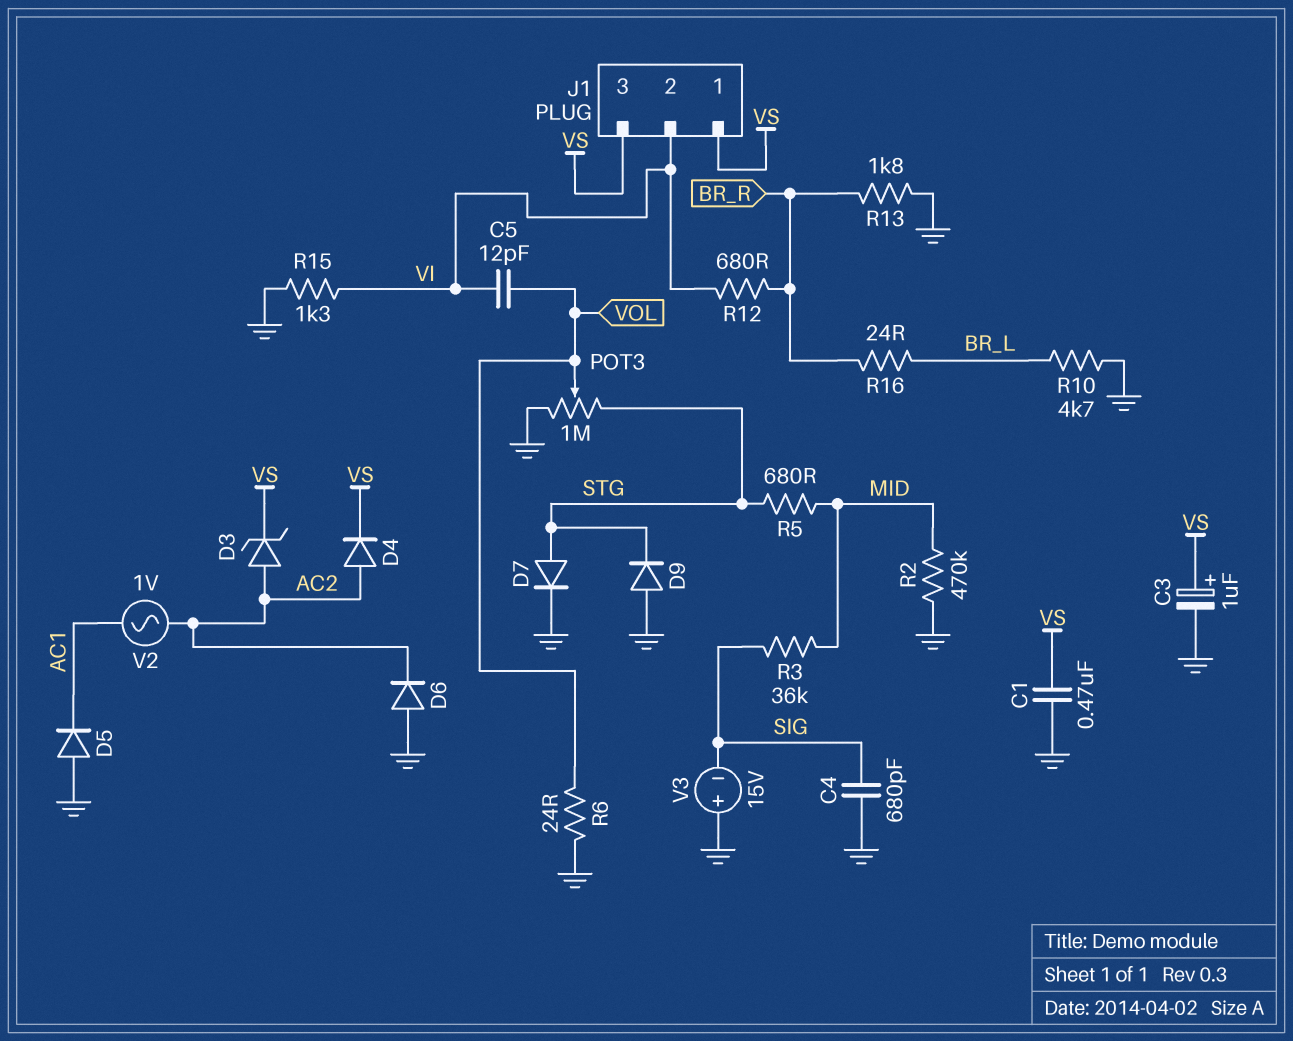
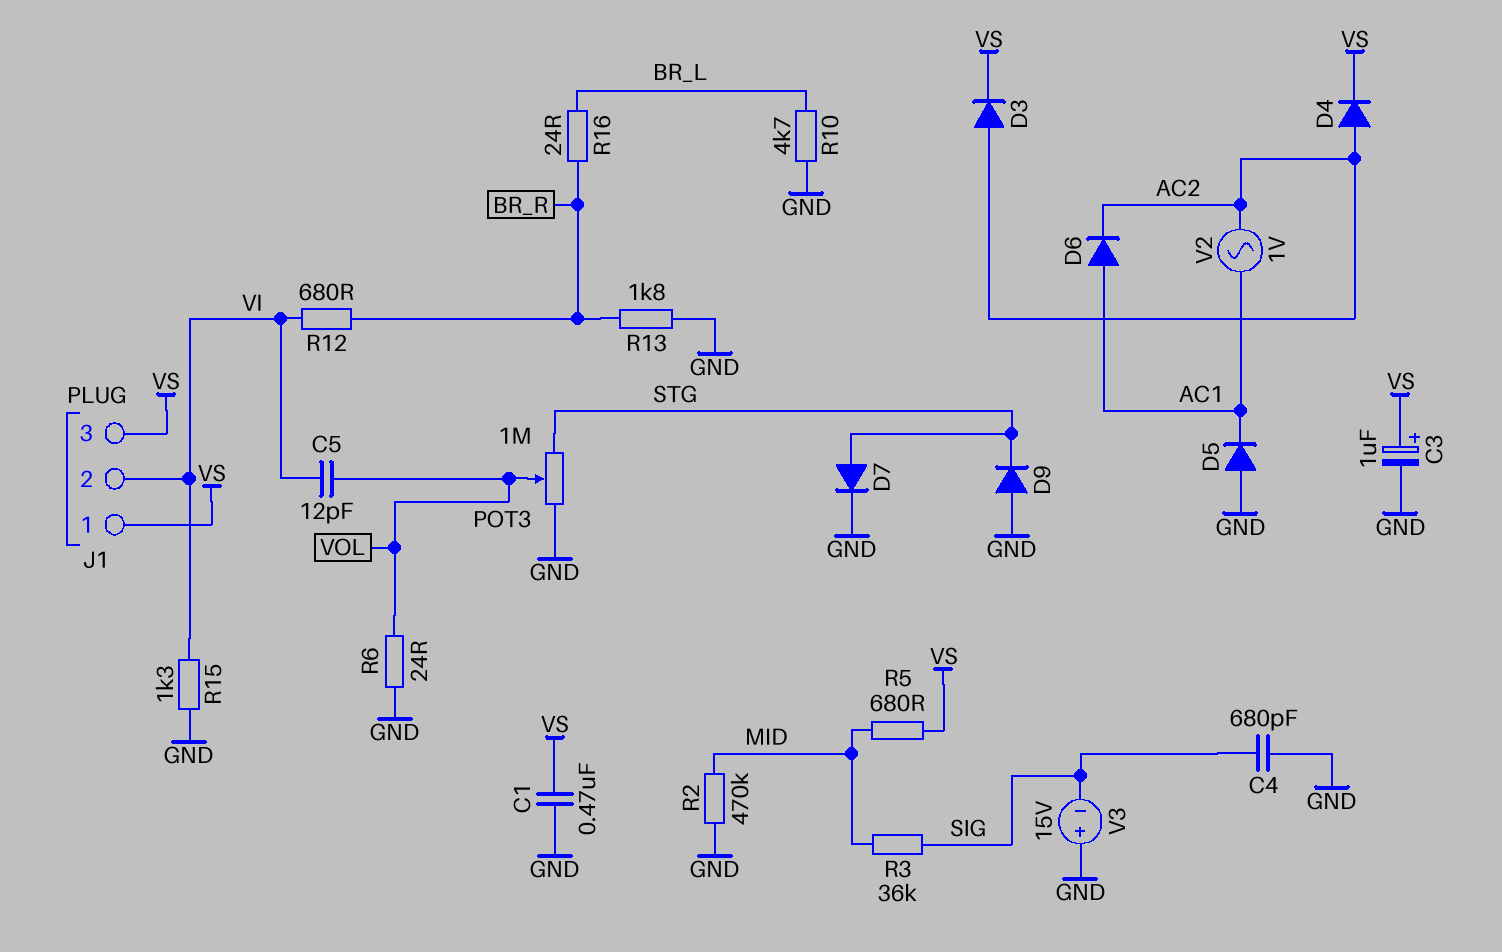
D3: zener (A AC2, K VS) -> diode (A AC2, K VS)
D6: diode (A GND, K AC2) -> diode (A AC1, K AC2)
R5: 680 (MID, STG) -> 680 (MID, VS)

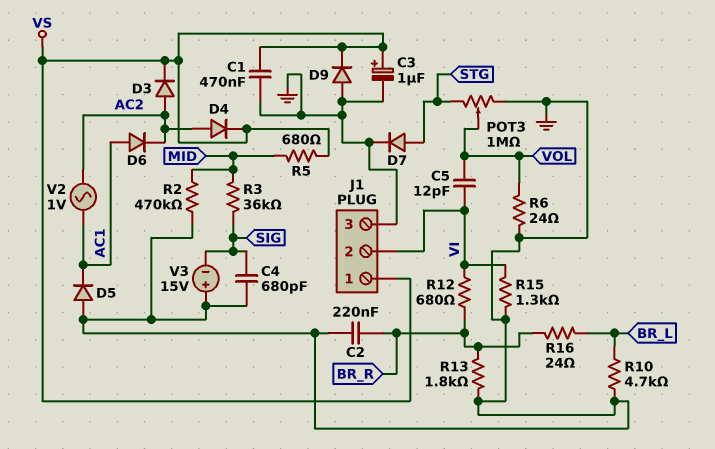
C2: none -> 220nF (BR_R, GND)
D9: diode (A GND, K STG) -> diode (A GND, K VS)
J1 pin 3: VS -> GND

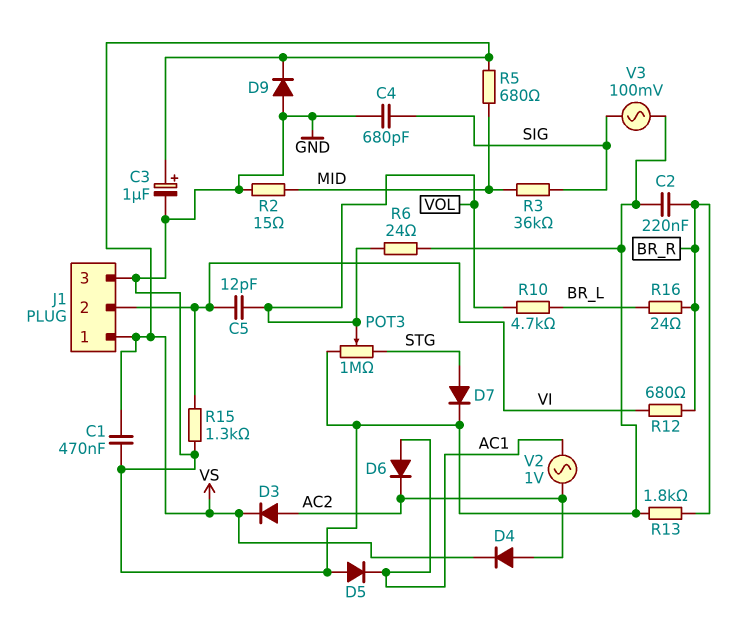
R2: 470k (GND, MID) -> 15 (GND, MID)
R10: 4.7k (BR_L, GND) -> 4.7k (BR_L, VOL)
V3: 15V (plus GND, minus SIG) -> AC 100mV (GND, SIG)

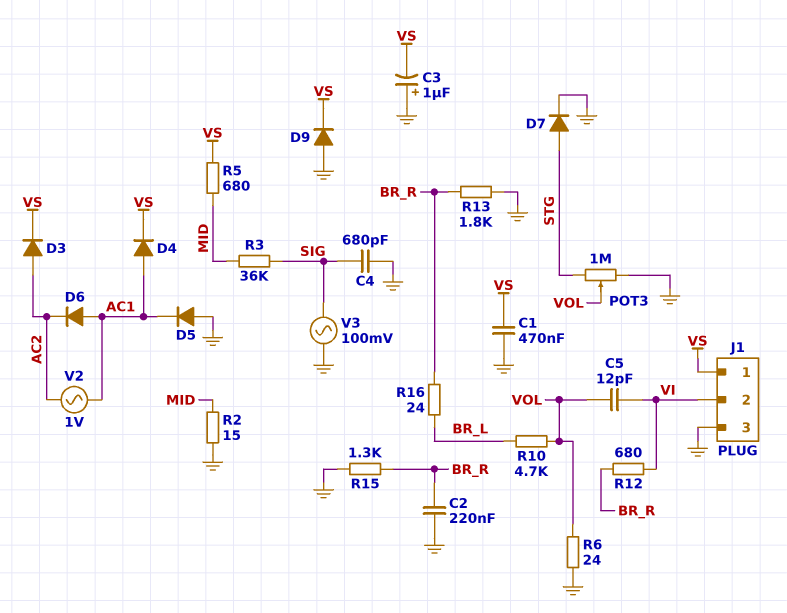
C3: 1uF (plus VS, minus GND) -> 1uF (plus GND, minus VS)
D4: diode (A AC2, K VS) -> diode (A AC1, K VS)
R15: 1.3k (GND, VI) -> 1.3k (BR_R, GND)

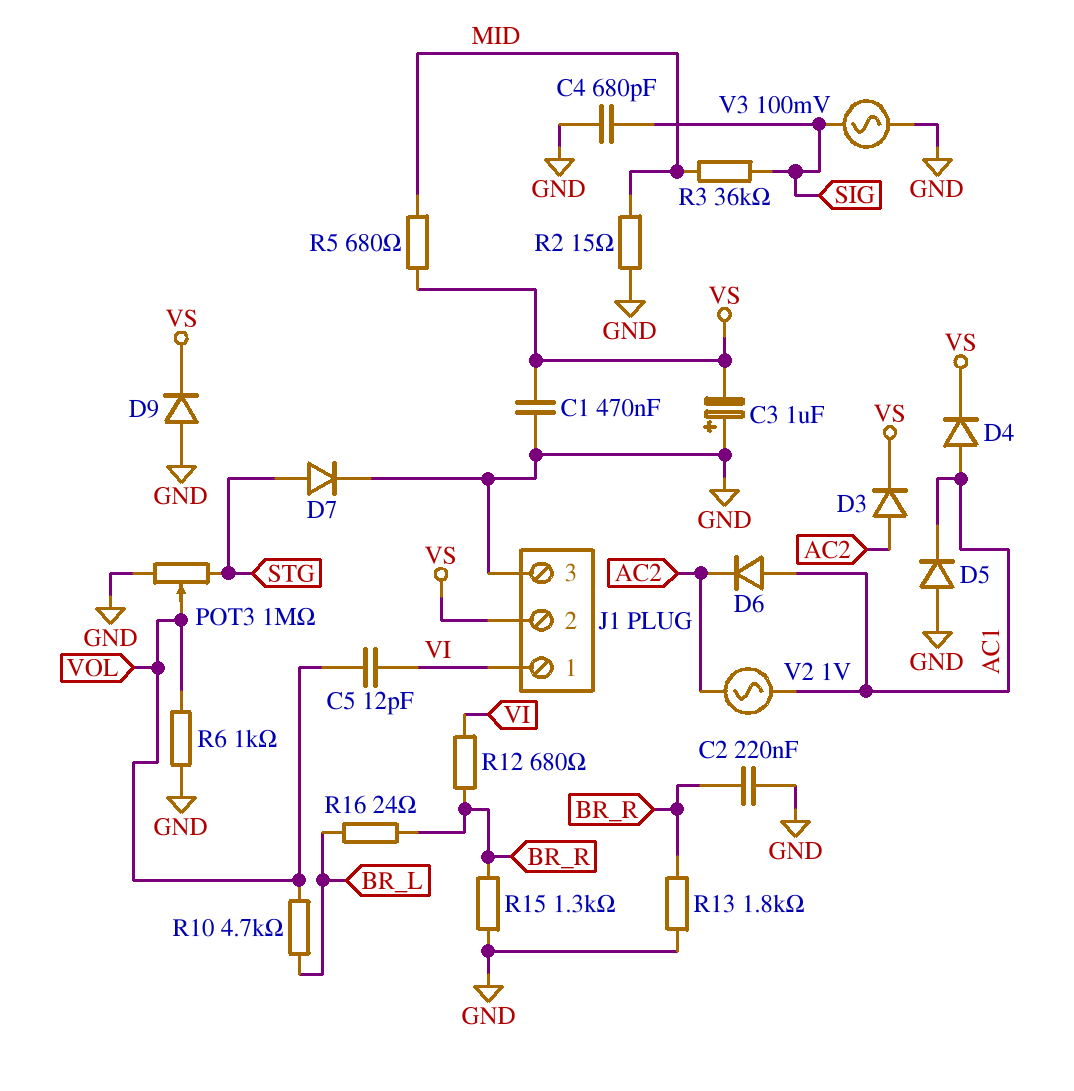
J1 pin 1: VS -> VI
J1 pin 2: VI -> VS
R6: 24 (GND, VOL) -> 1k (GND, VOL)

